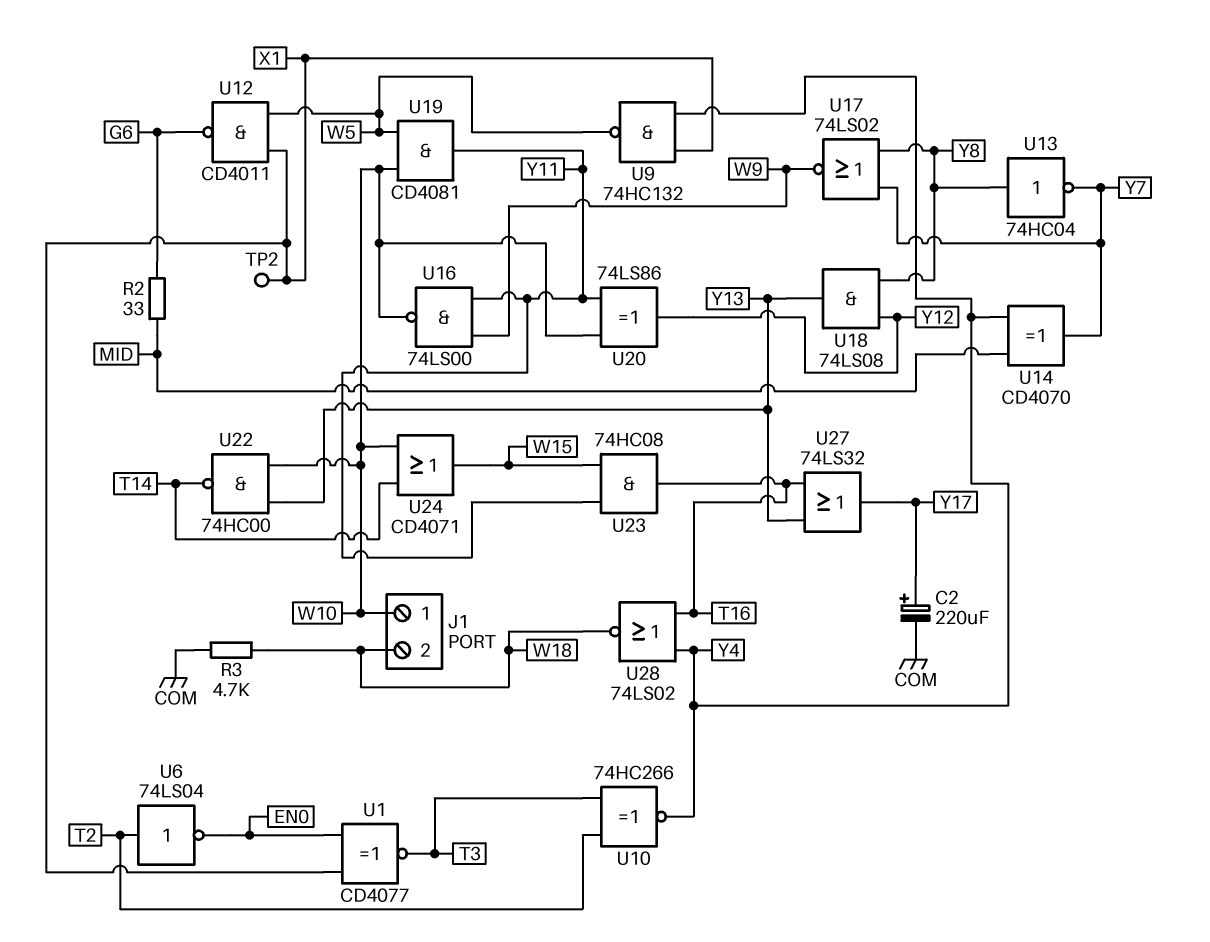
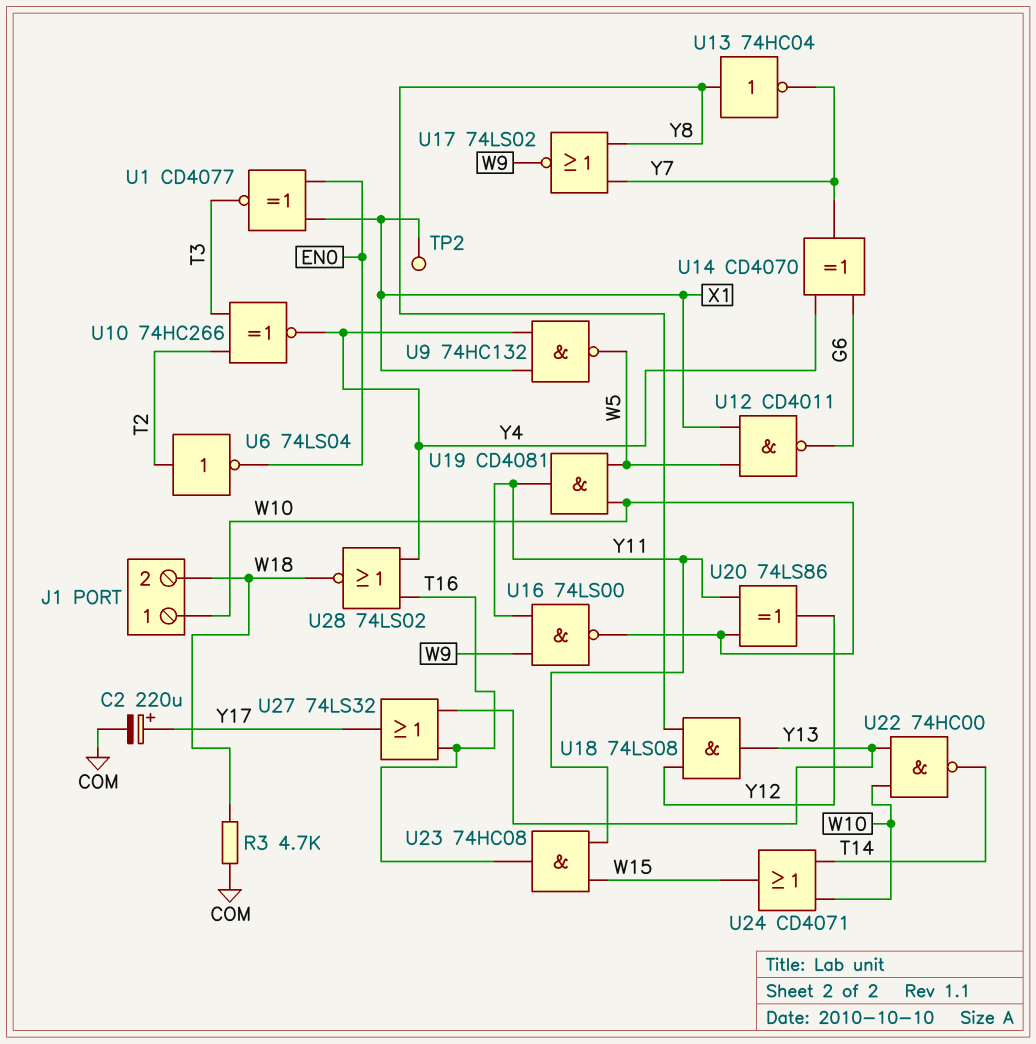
R2: 33 (G6, MID) -> none
U14: XOR CD4070 (in MID, in Y4, out Y7) -> XOR CD4070 (in G6, in Y4, out Y7)

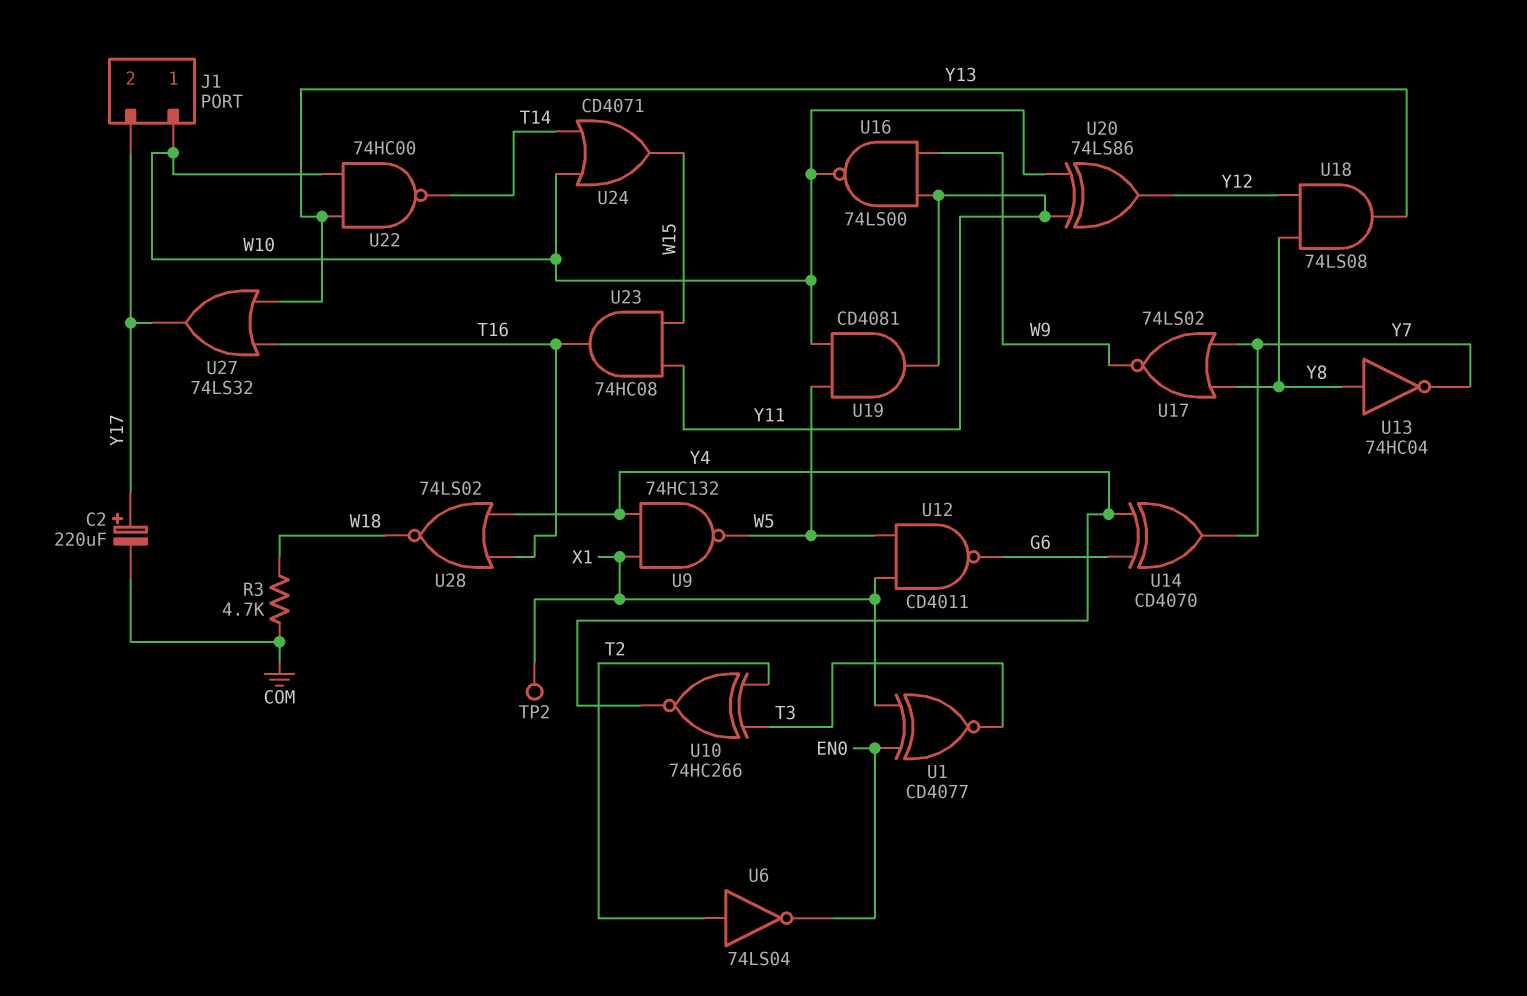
J1 pin 2: W18 -> Y17

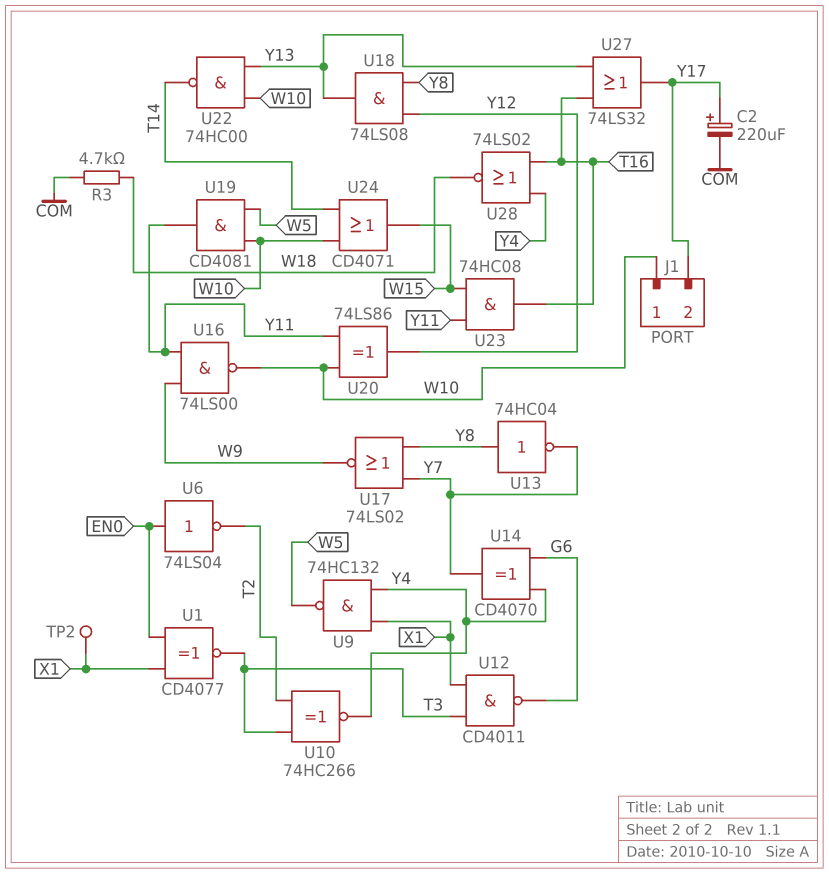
U6: NOT 74LS04 (in T2, out EN0) -> NOT 74LS04 (in EN0, out T2)
U12: NAND CD4011 (in W5, in X1, out G6) -> NAND CD4011 (in T3, in X1, out G6)

